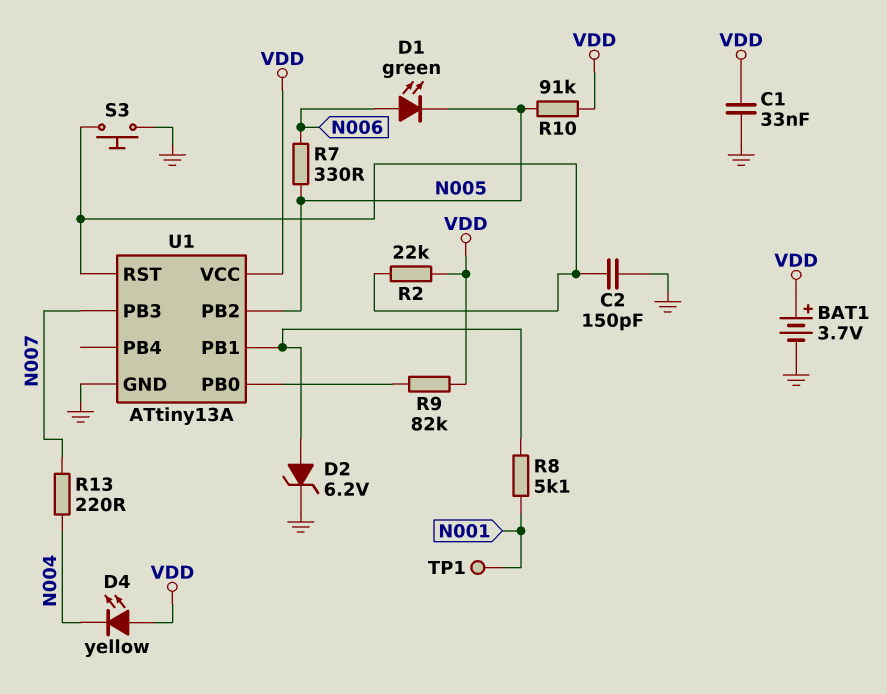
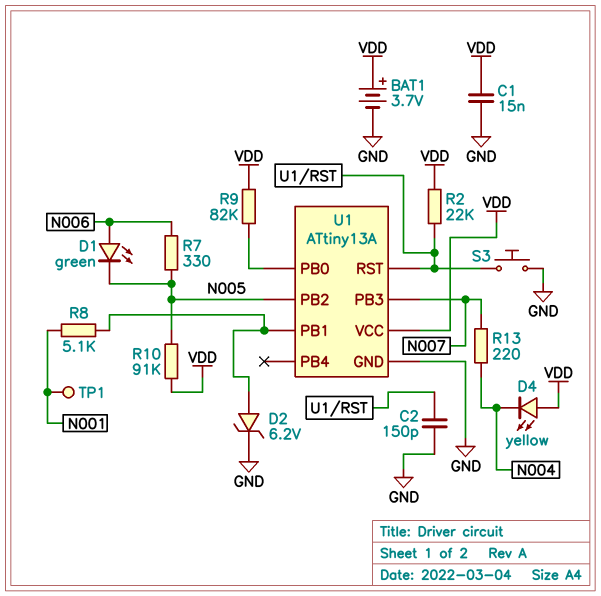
C1: 33nF (GND, VDD) -> 15nF (GND, VDD)

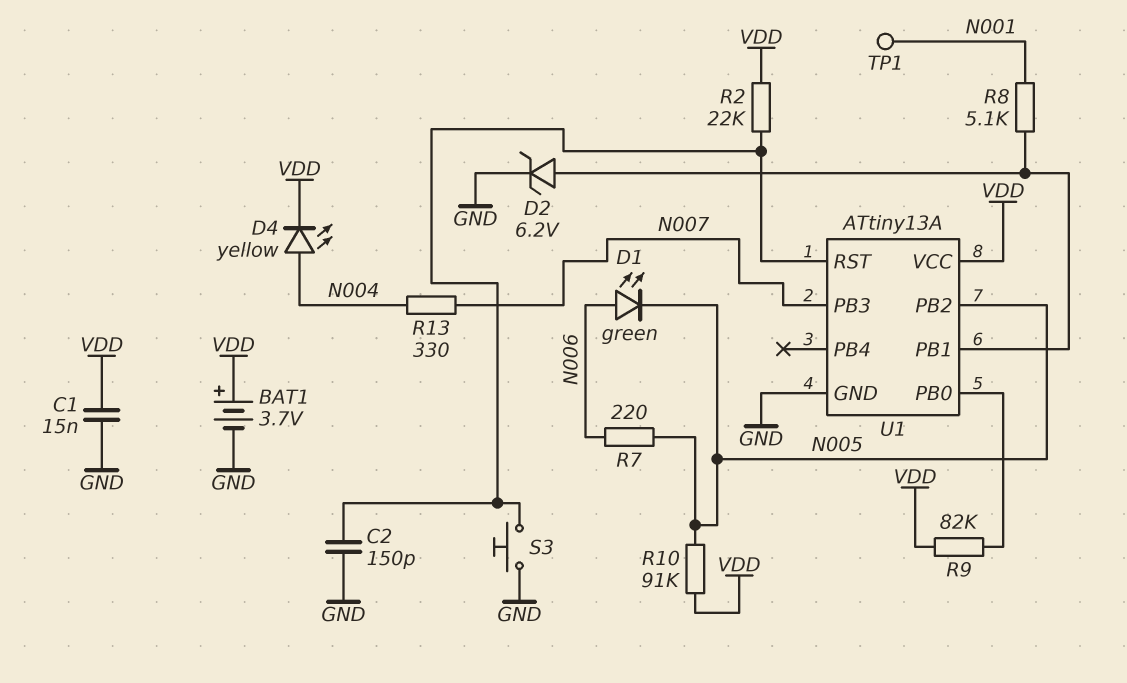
D4: LED yellow (A VDD, K N004) -> LED yellow (A N004, K VDD)
R7: 330 (N005, N006) -> 220 (N005, N006)
R13: 220 (N004, N007) -> 330 (N004, N007)

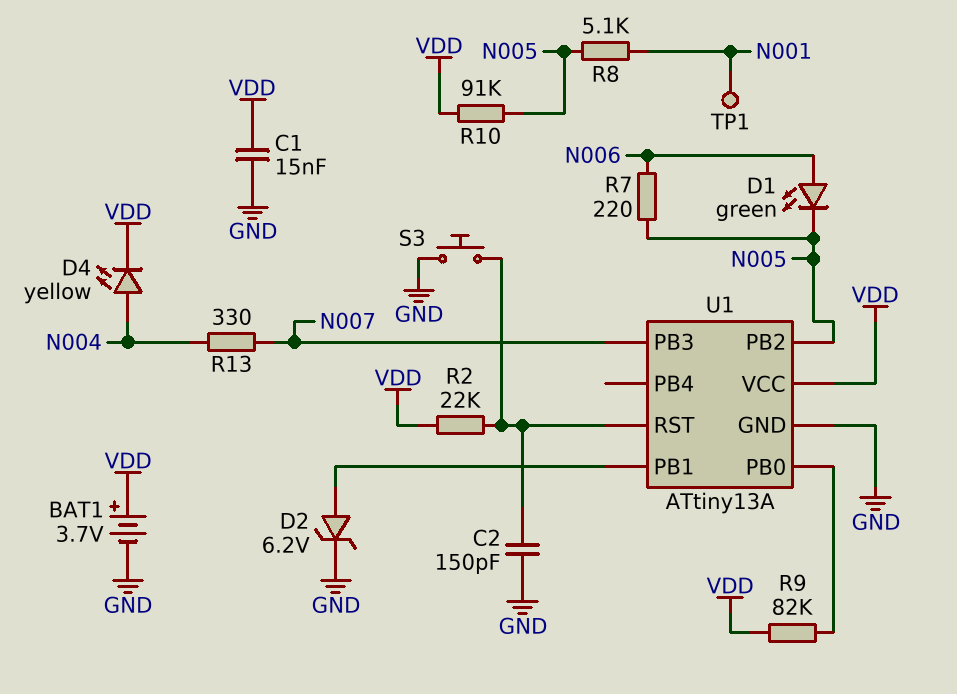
R8: 5.1k (N001, U1/PB1) -> 5.1k (N001, N005)

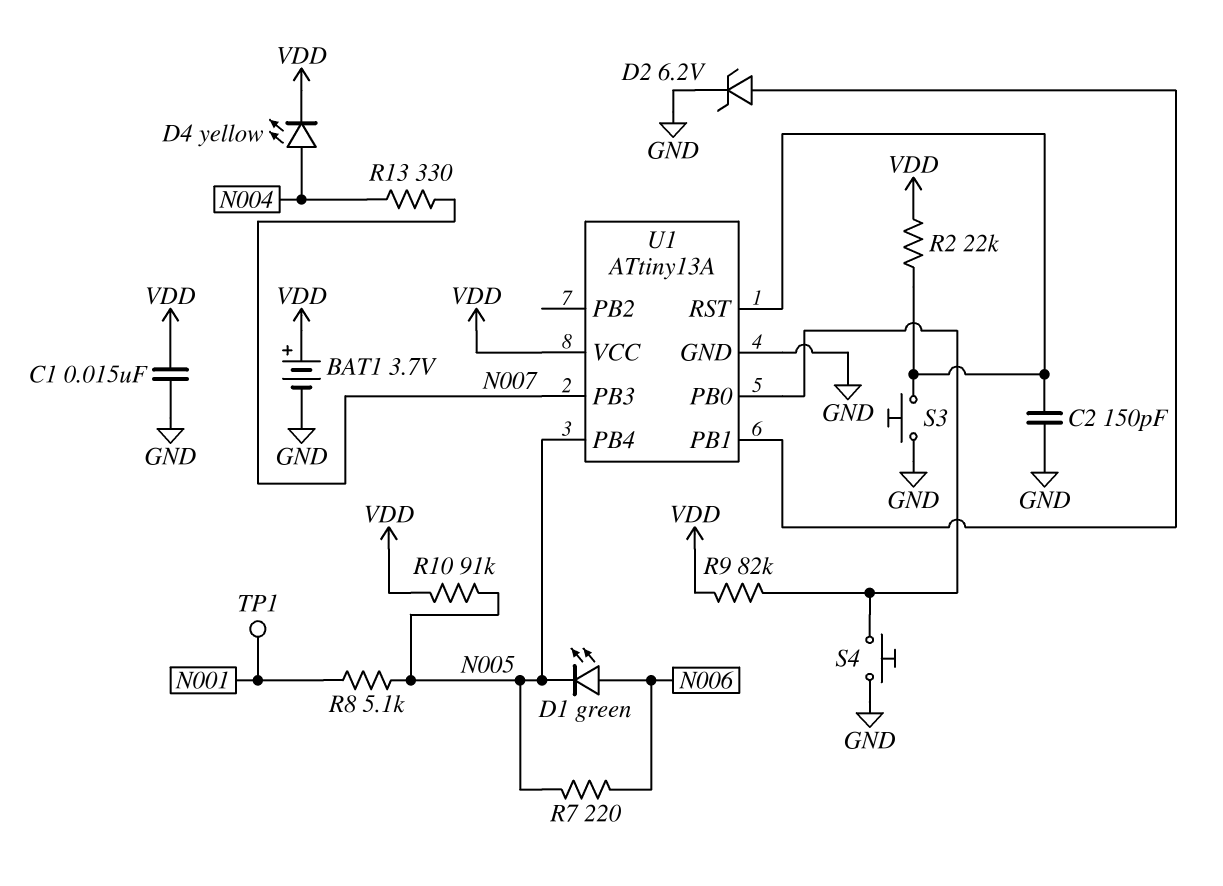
S4: none -> button (GND, U1/PB0)
U1 pin PB2: N005 -> none
U1 pin PB4: none -> N005

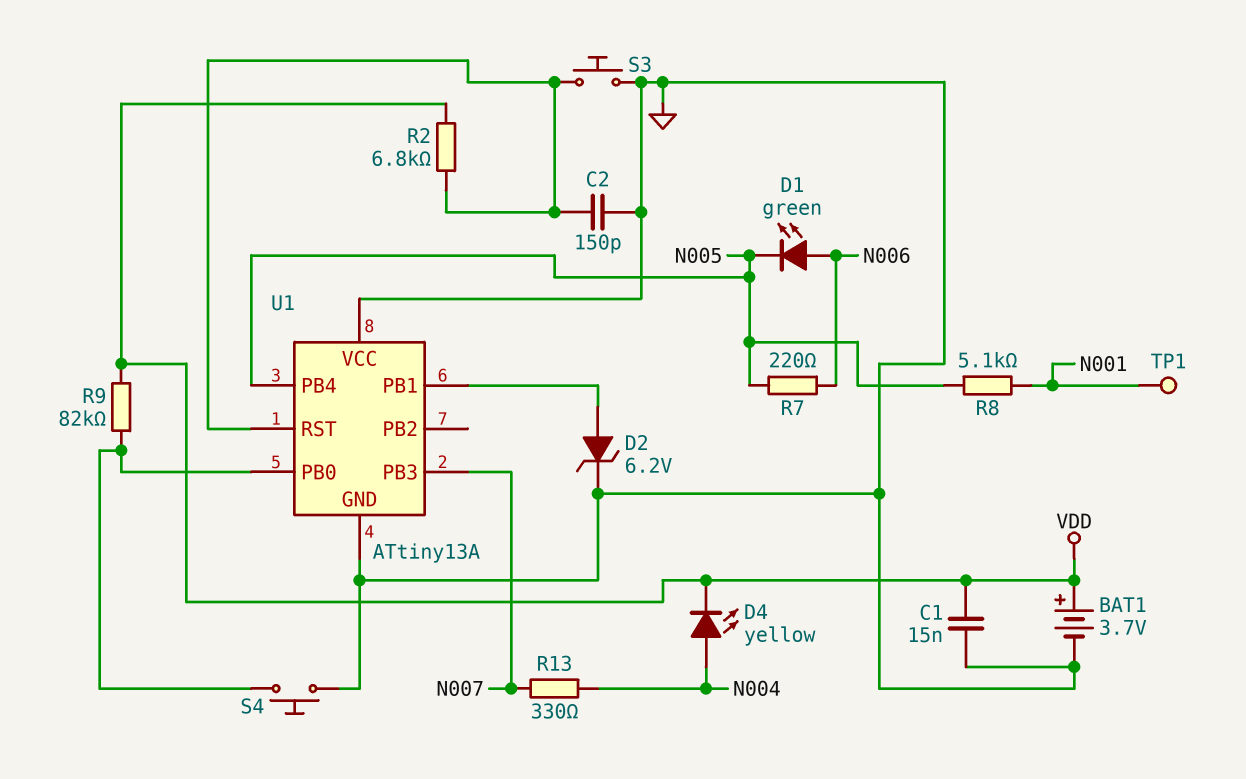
R2: 22k (U1/RST, VDD) -> 6.8k (U1/RST, VDD)
R10: 91k (N005, VDD) -> none
U1 pin VCC: VDD -> GND

